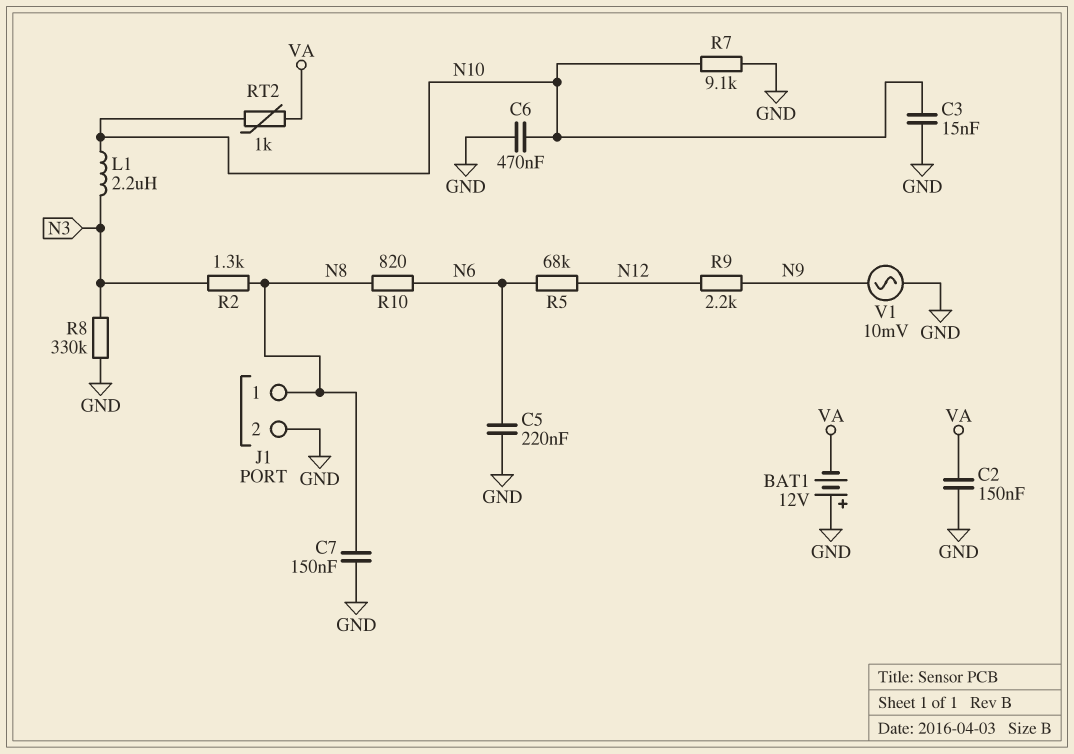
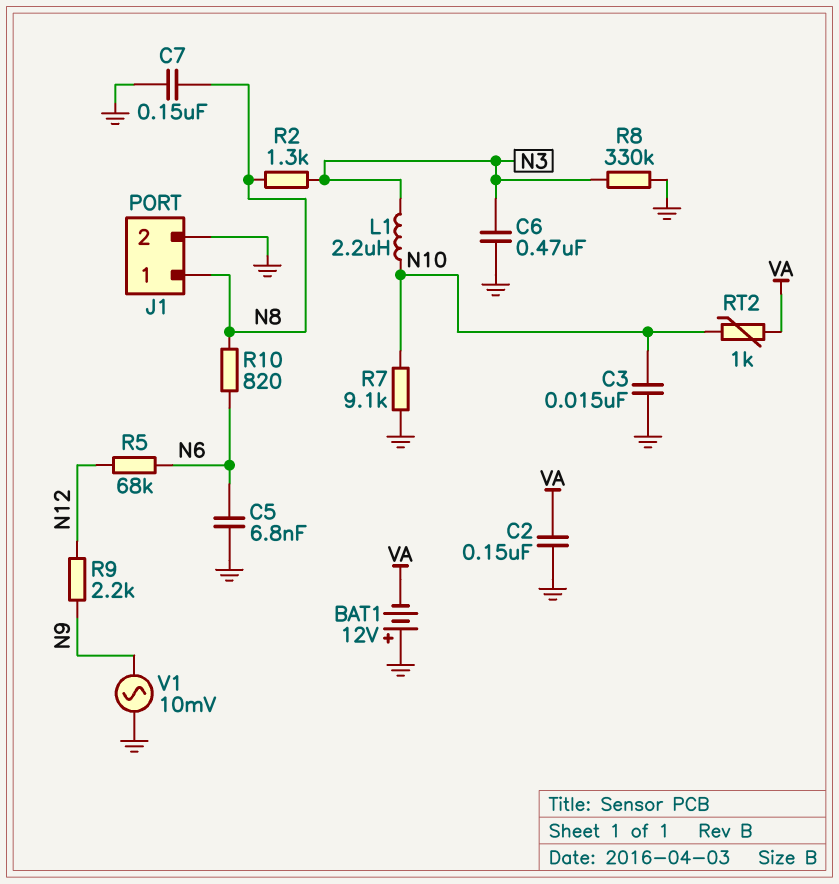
C5: 220nF (GND, N6) -> 6.8nF (GND, N6)
C6: 470nF (GND, N10) -> 470nF (GND, N3)

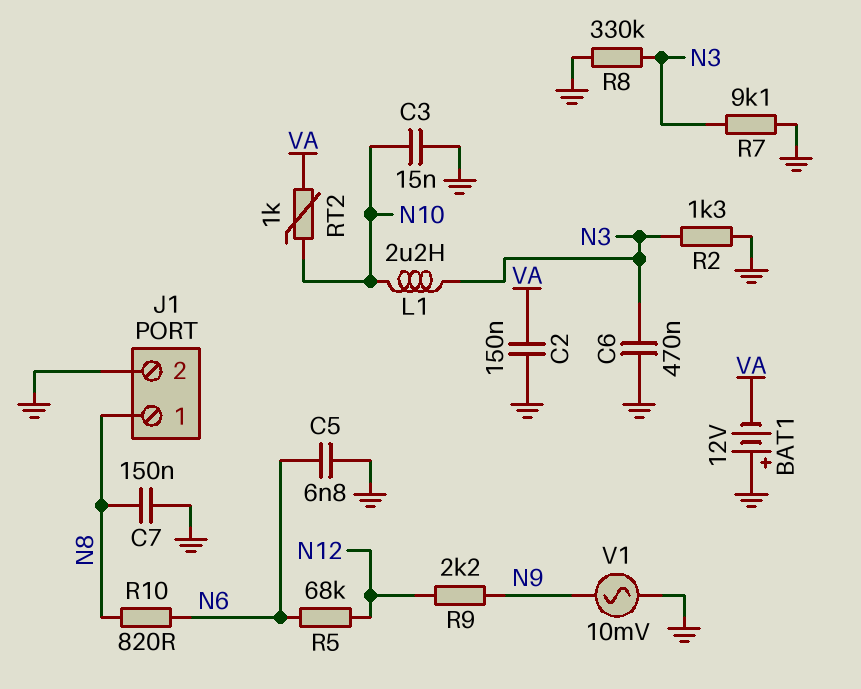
R2: 1.3k (N3, N8) -> 1.3k (GND, N3)
R7: 9.1k (GND, N10) -> 9.1k (GND, N3)

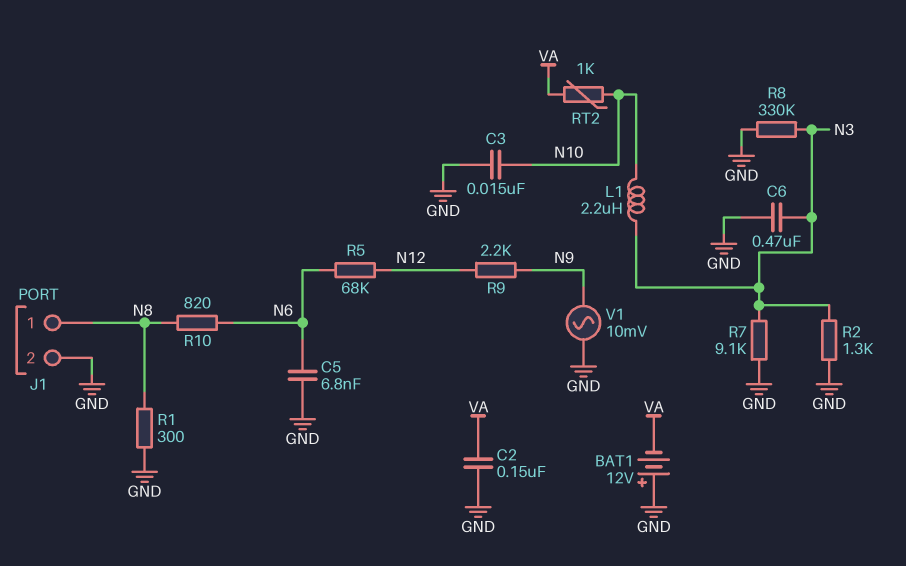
C7: 150nF (GND, N8) -> none
R1: none -> 300 (GND, N8)

